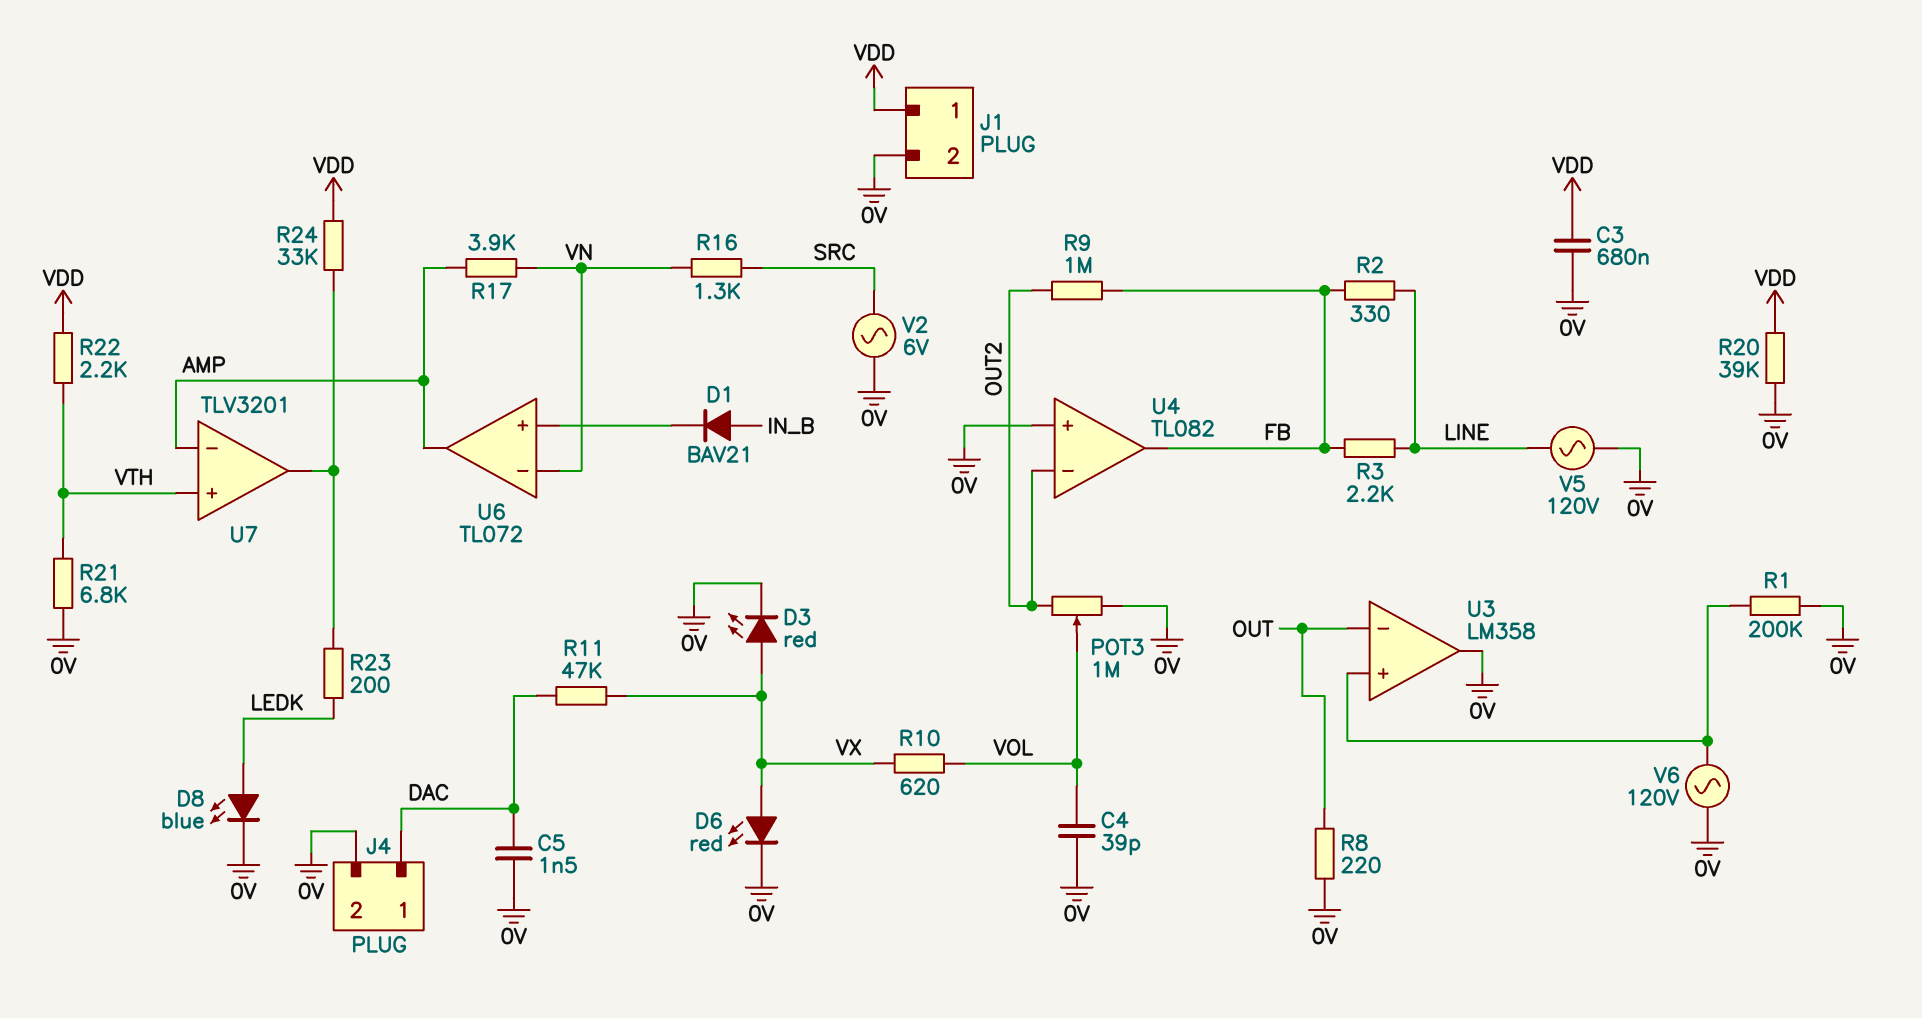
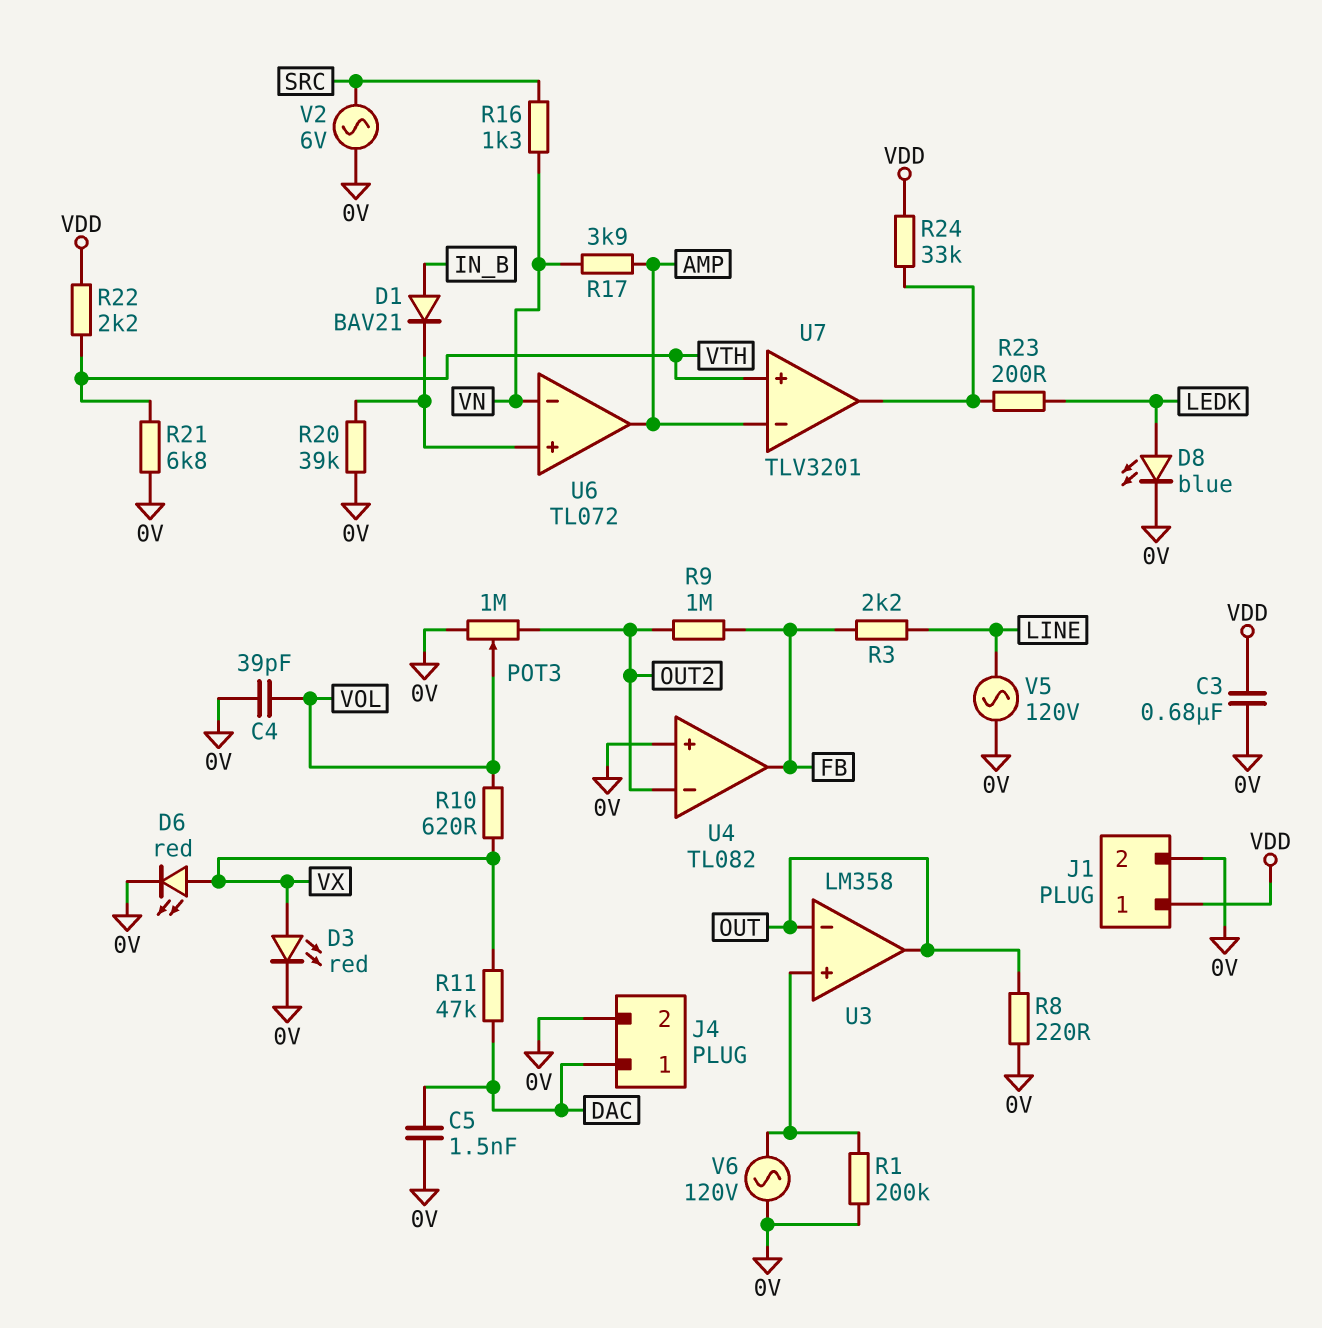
R2: 330 (FB, LINE) -> none
R20: 39k (0V, VDD) -> 39k (0V, U6/in+)
U3 pin out: 0V -> OUT

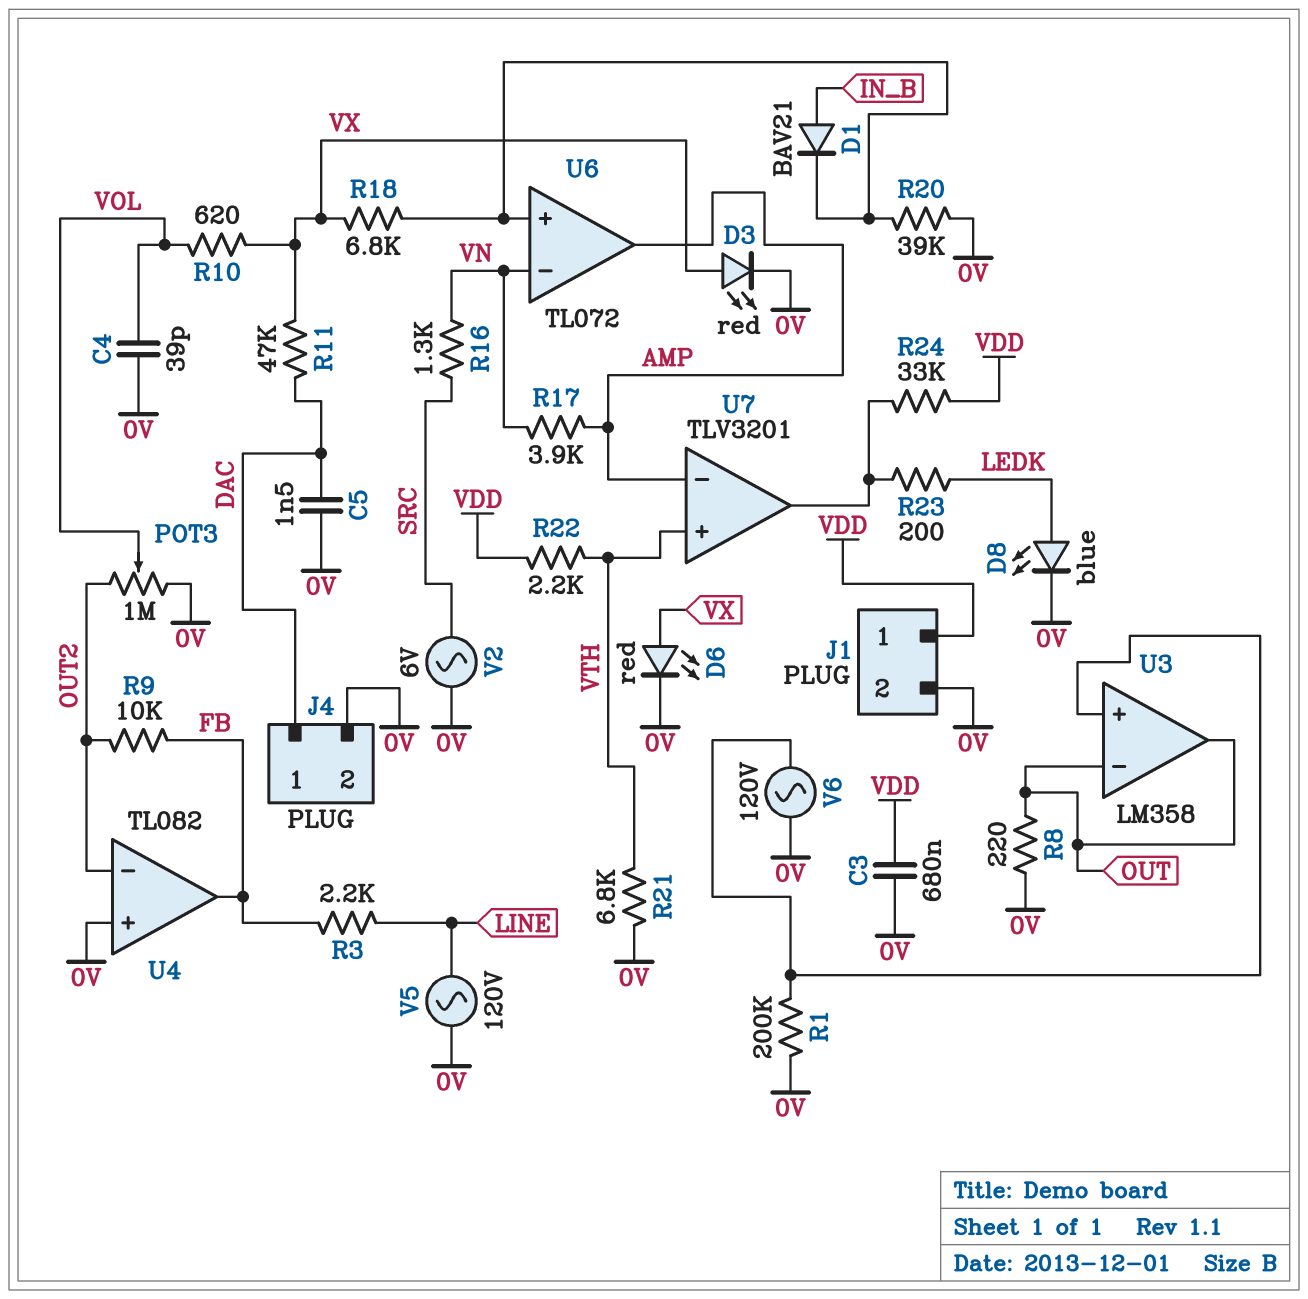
R9: 1M (FB, OUT2) -> 10k (FB, OUT2)
R18: none -> 6.8k (U6/in+, VX)

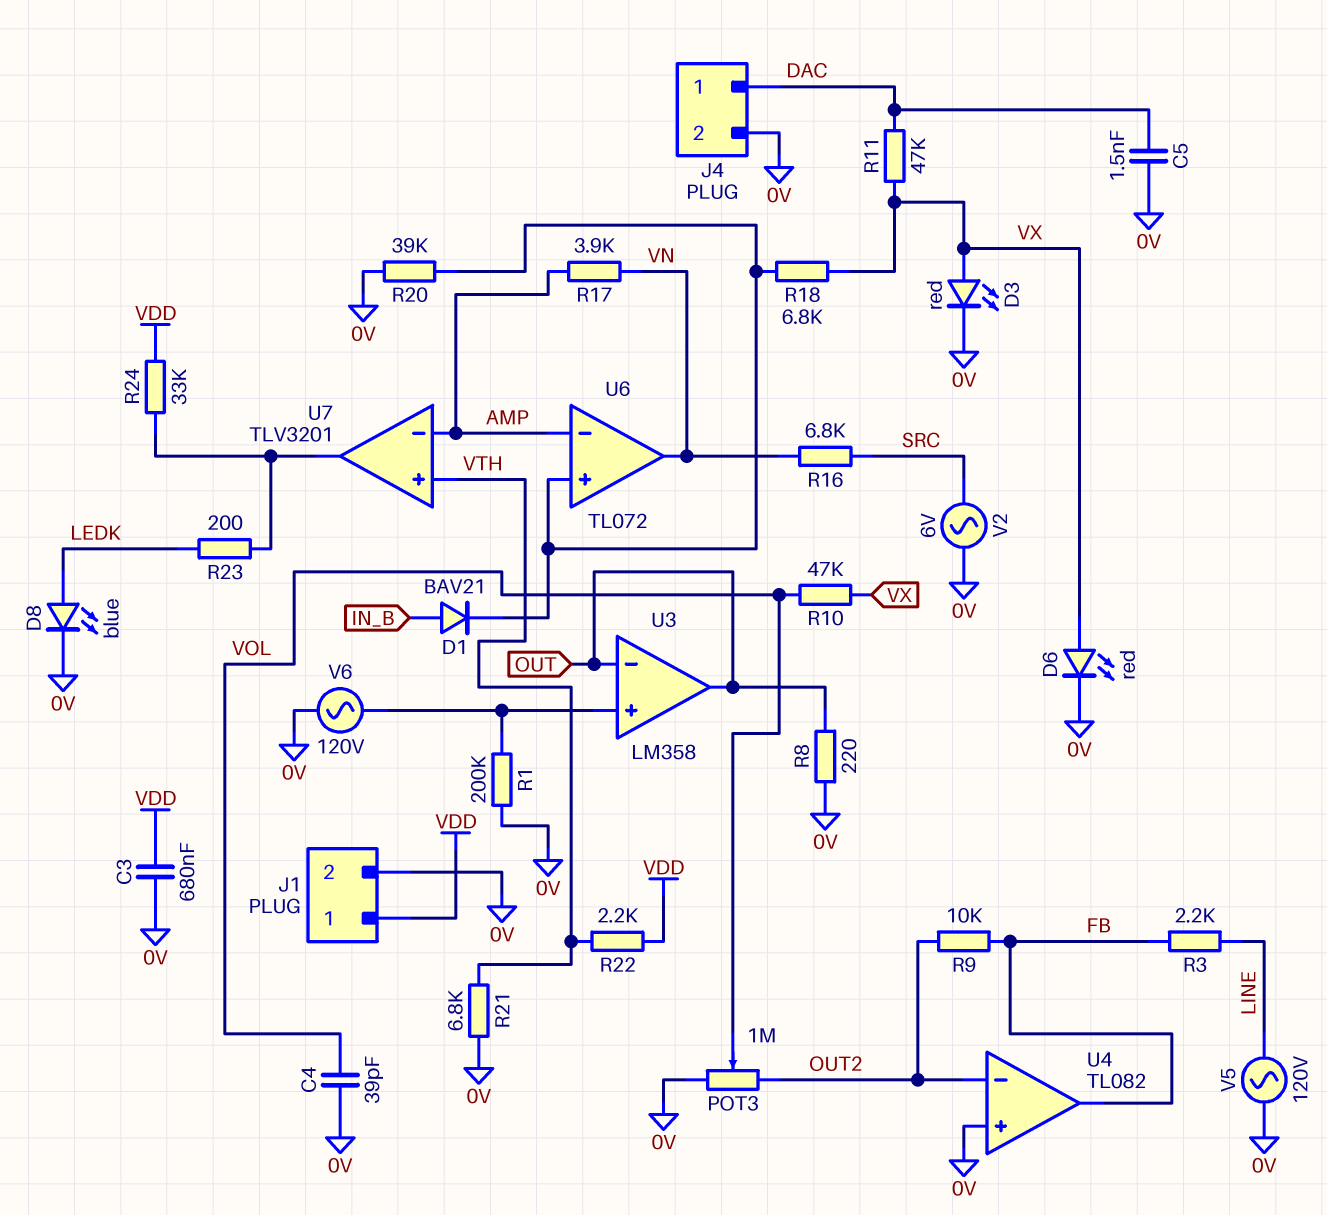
R10: 620 (VOL, VX) -> 47k (VOL, VX)
R16: 1.3k (SRC, VN) -> 6.8k (SRC, VN)
U6 pin in-: VN -> AMP
U6 pin out: AMP -> VN

